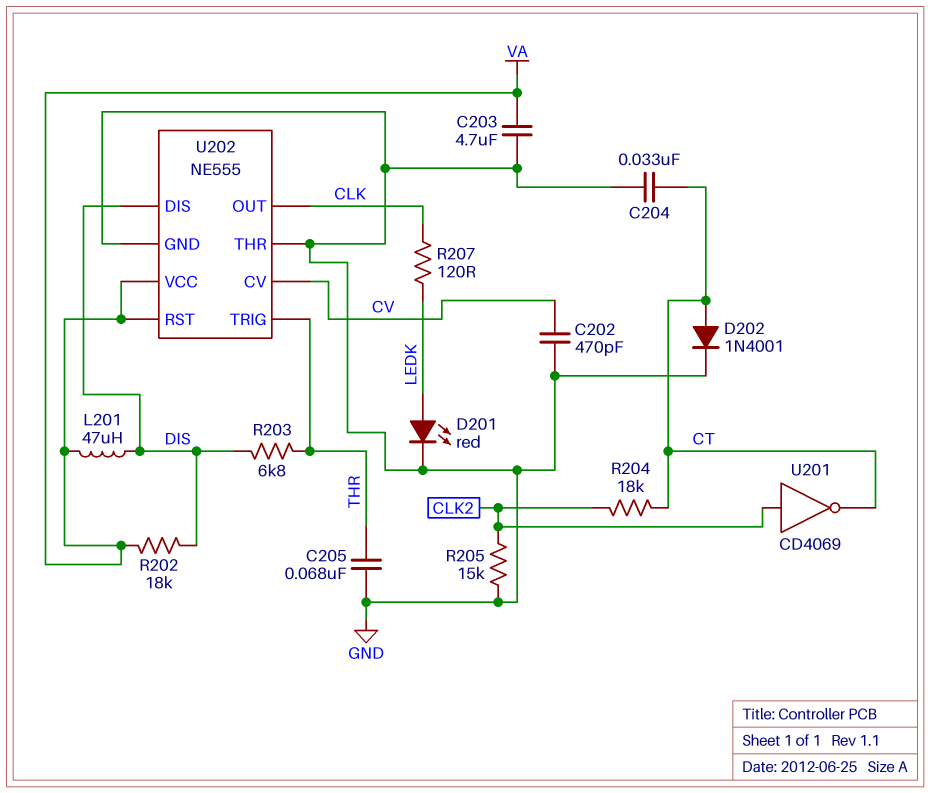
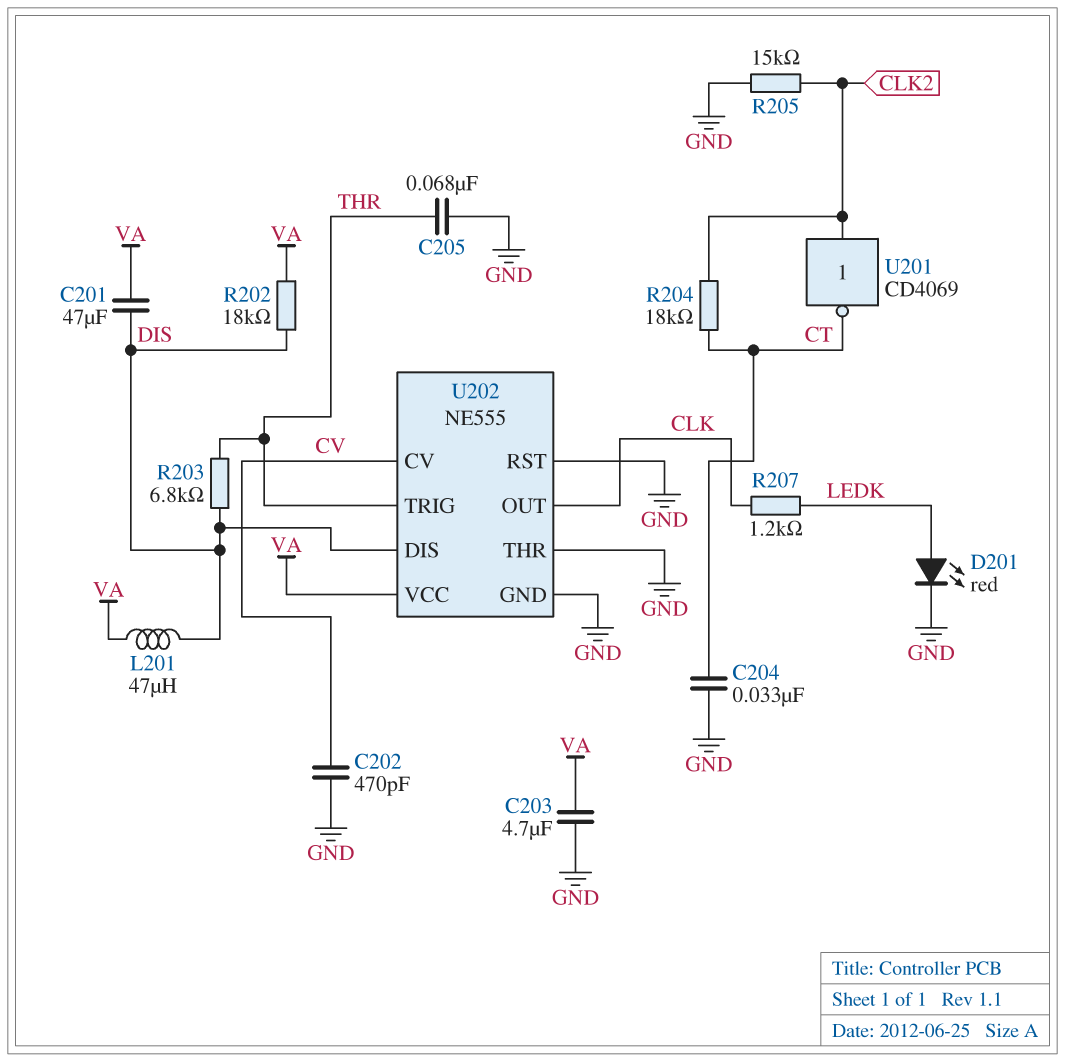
C201: none -> 47uF (DIS, VA)
D202: diode 1N4001 (A CT, K GND) -> none
R207: 120 (CLK, LEDK) -> 1.2k (CLK, LEDK)
U202 pin RST: VA -> GND

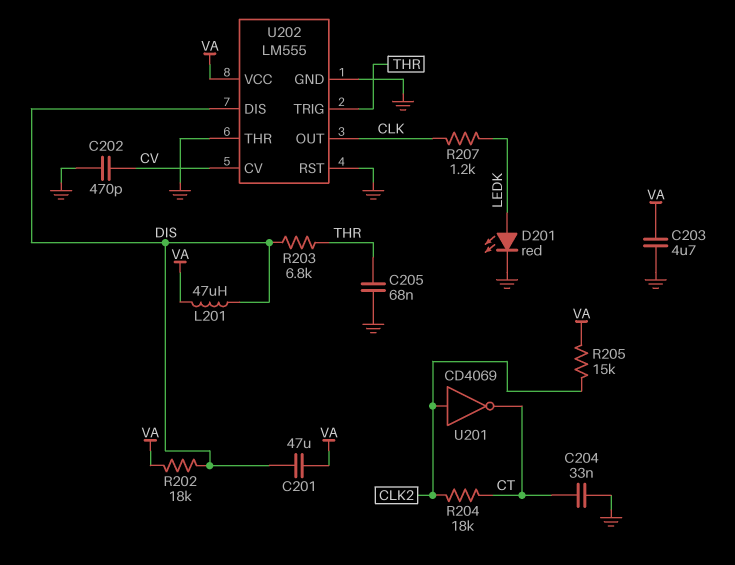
R205: 15k (CLK2, GND) -> 15k (CLK2, VA)
U202: NE555 -> LM555

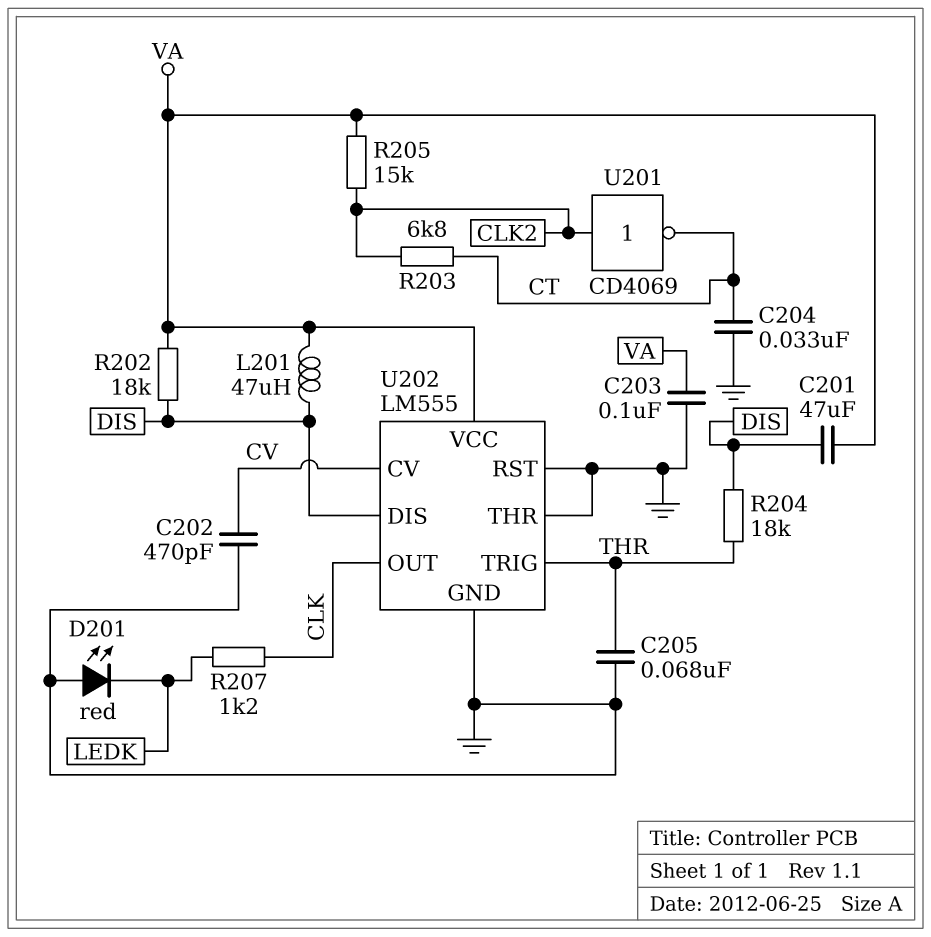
C203: 4.7uF (GND, VA) -> 100nF (GND, VA)
D201: LED red (A LEDK, K GND) -> LED red (A GND, K LEDK)
R203: 6.8k (DIS, THR) -> 6.8k (CLK2, CT)
R204: 18k (CLK2, CT) -> 18k (DIS, THR)

